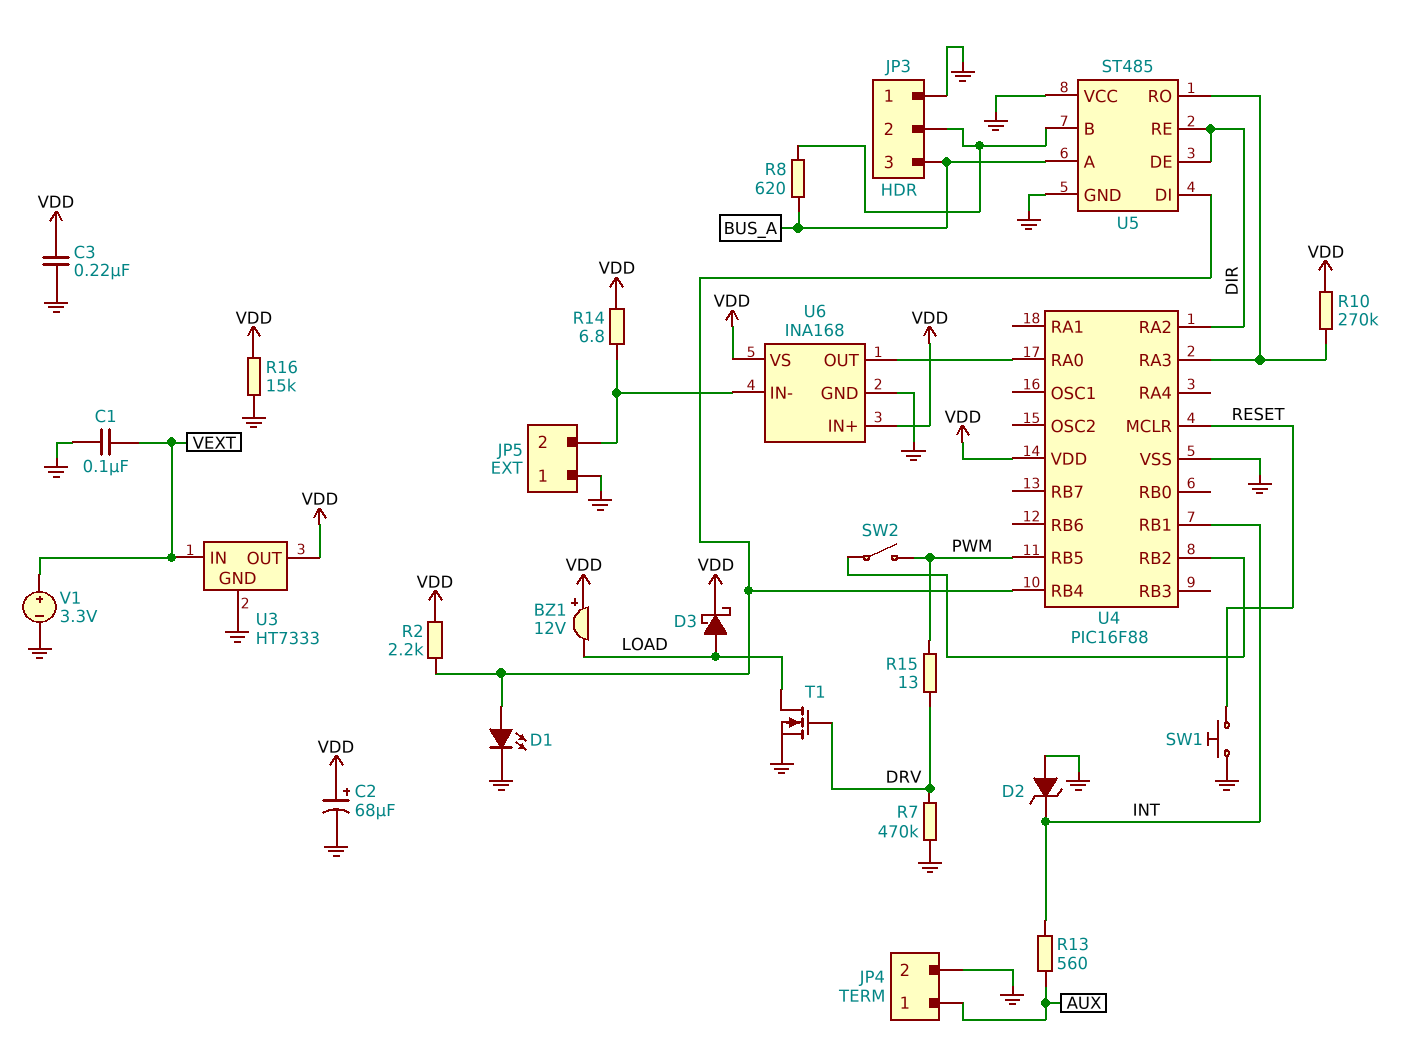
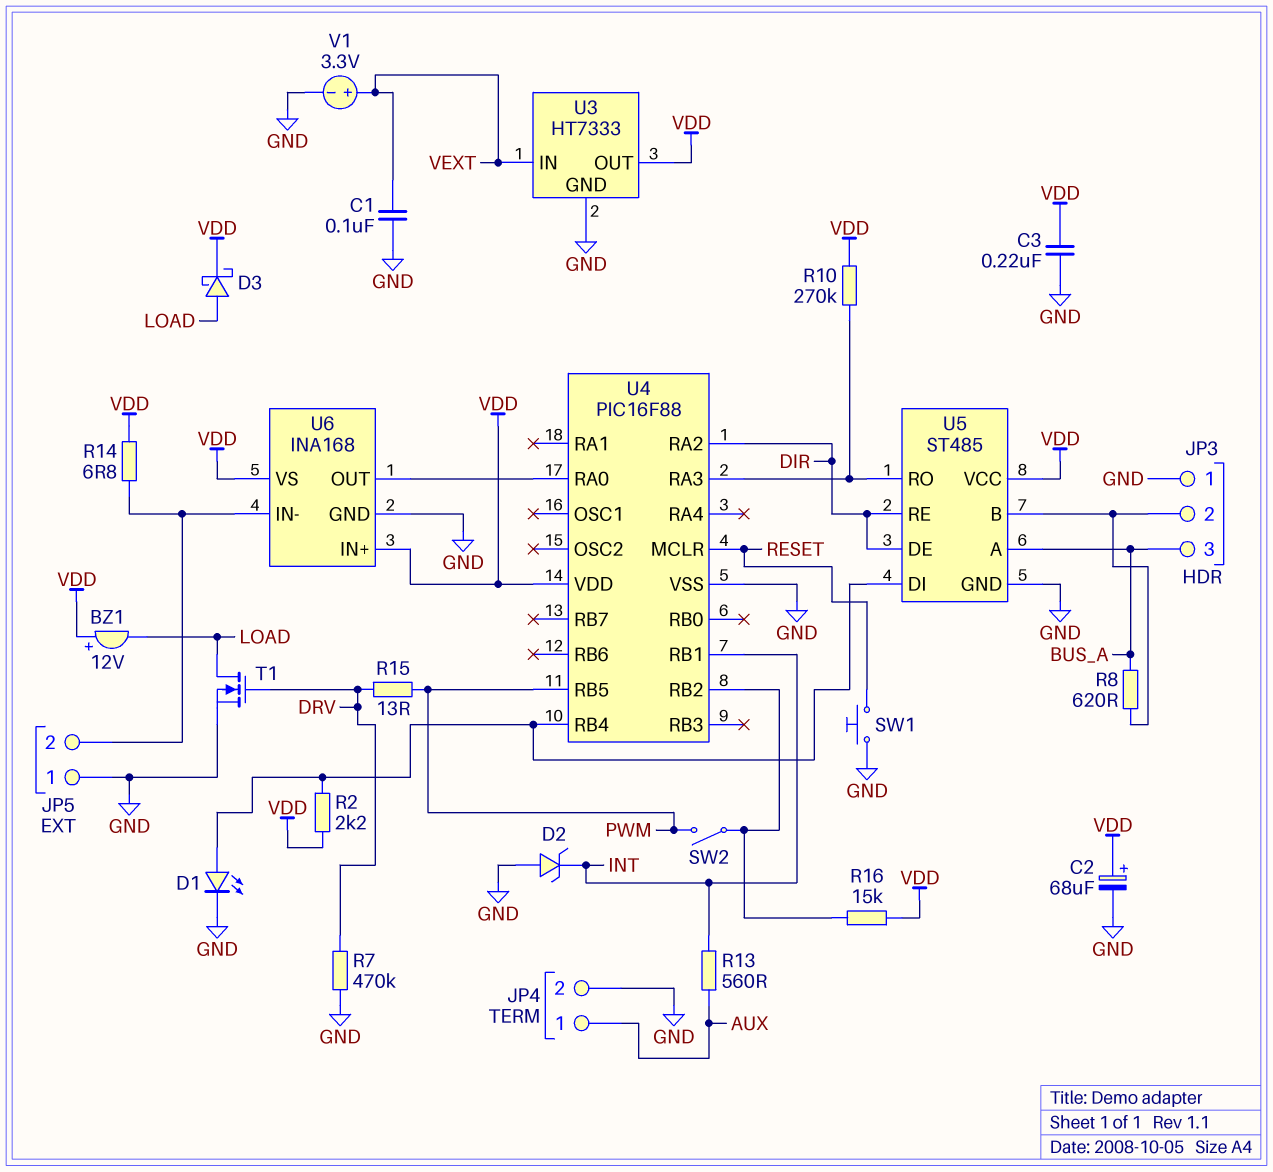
R16: 15k (GND, VDD) -> 15k (U4/RB2, VDD)
U5 pin VCC: GND -> VDD

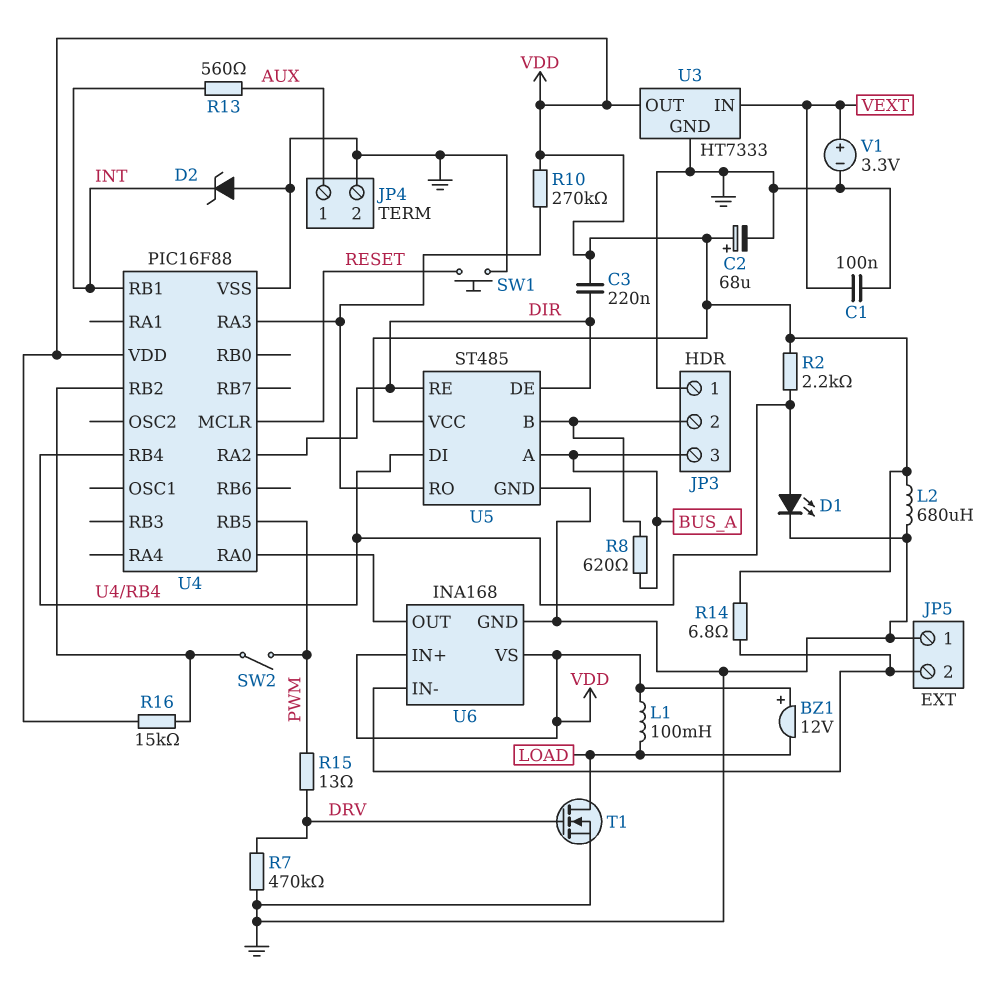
C3: 220nF (GND, VDD) -> 220nF (DIR, VDD)
D3: schottky (A LOAD, K VDD) -> none
L1: none -> 100mH (LOAD, VDD)
L2: none -> 680uH (GND, VDD)

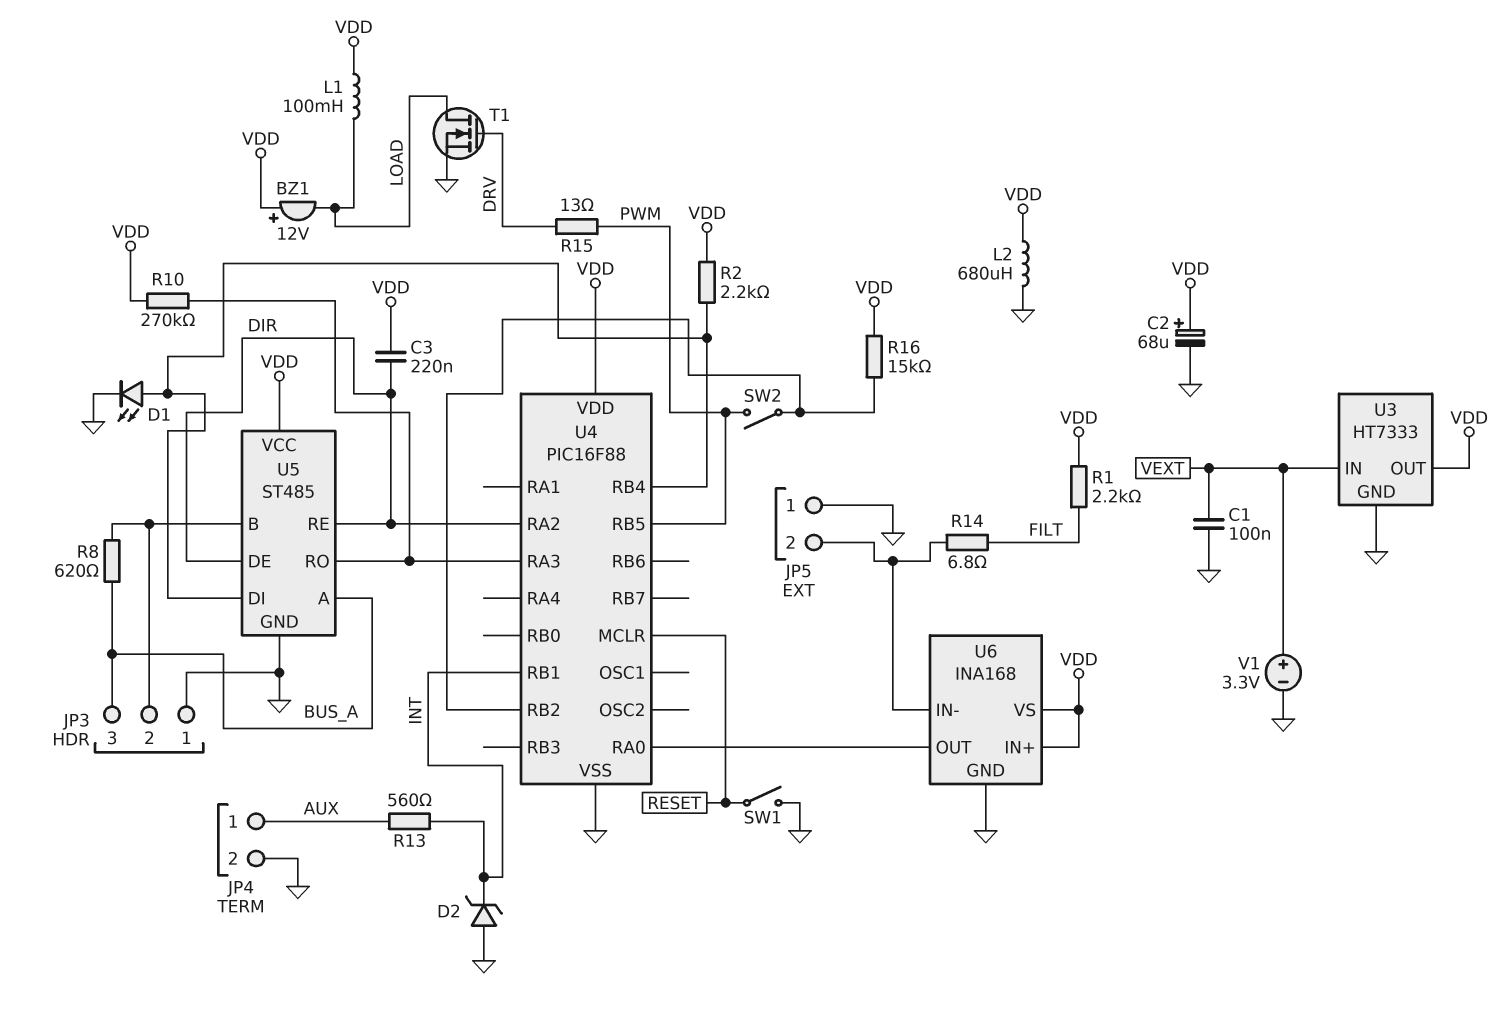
R1: none -> 2.2k (FILT, VDD)
R7: 470k (DRV, GND) -> none
R14: 6.8 (JP5/2, VDD) -> 6.8 (FILT, JP5/2)
SW1: button (GND, RESET) -> switch (GND, RESET)

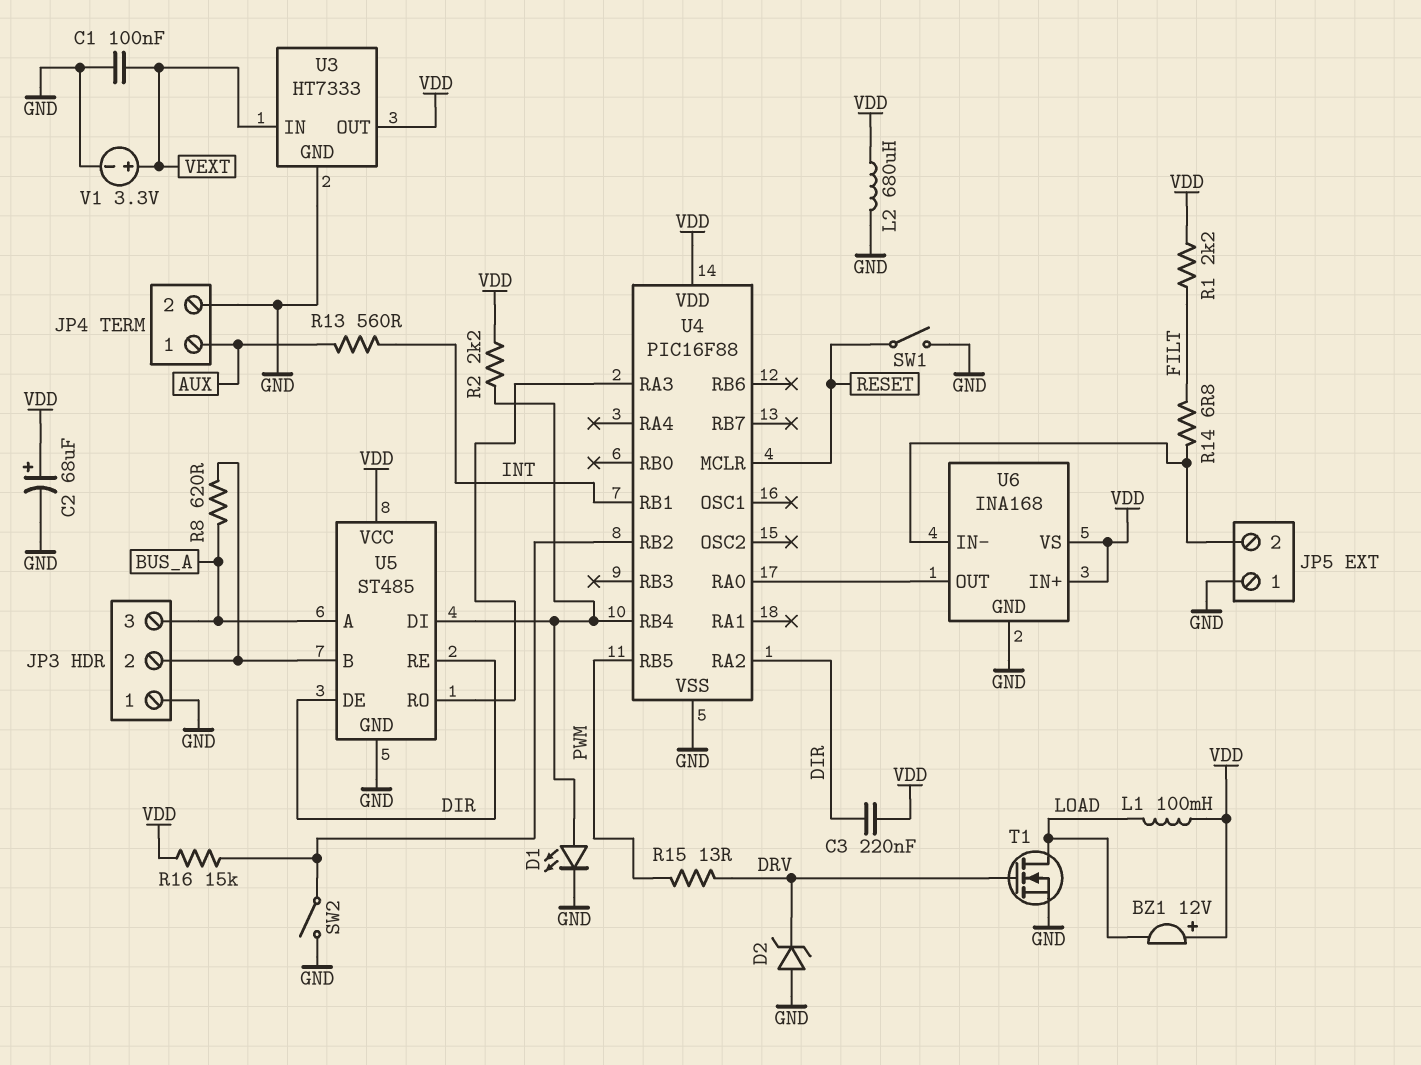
D2: zener (A GND, K INT) -> zener (A GND, K DRV)
R10: 270k (U4/RA3, VDD) -> none
SW2: switch (PWM, U4/RB2) -> switch (GND, U4/RB2)

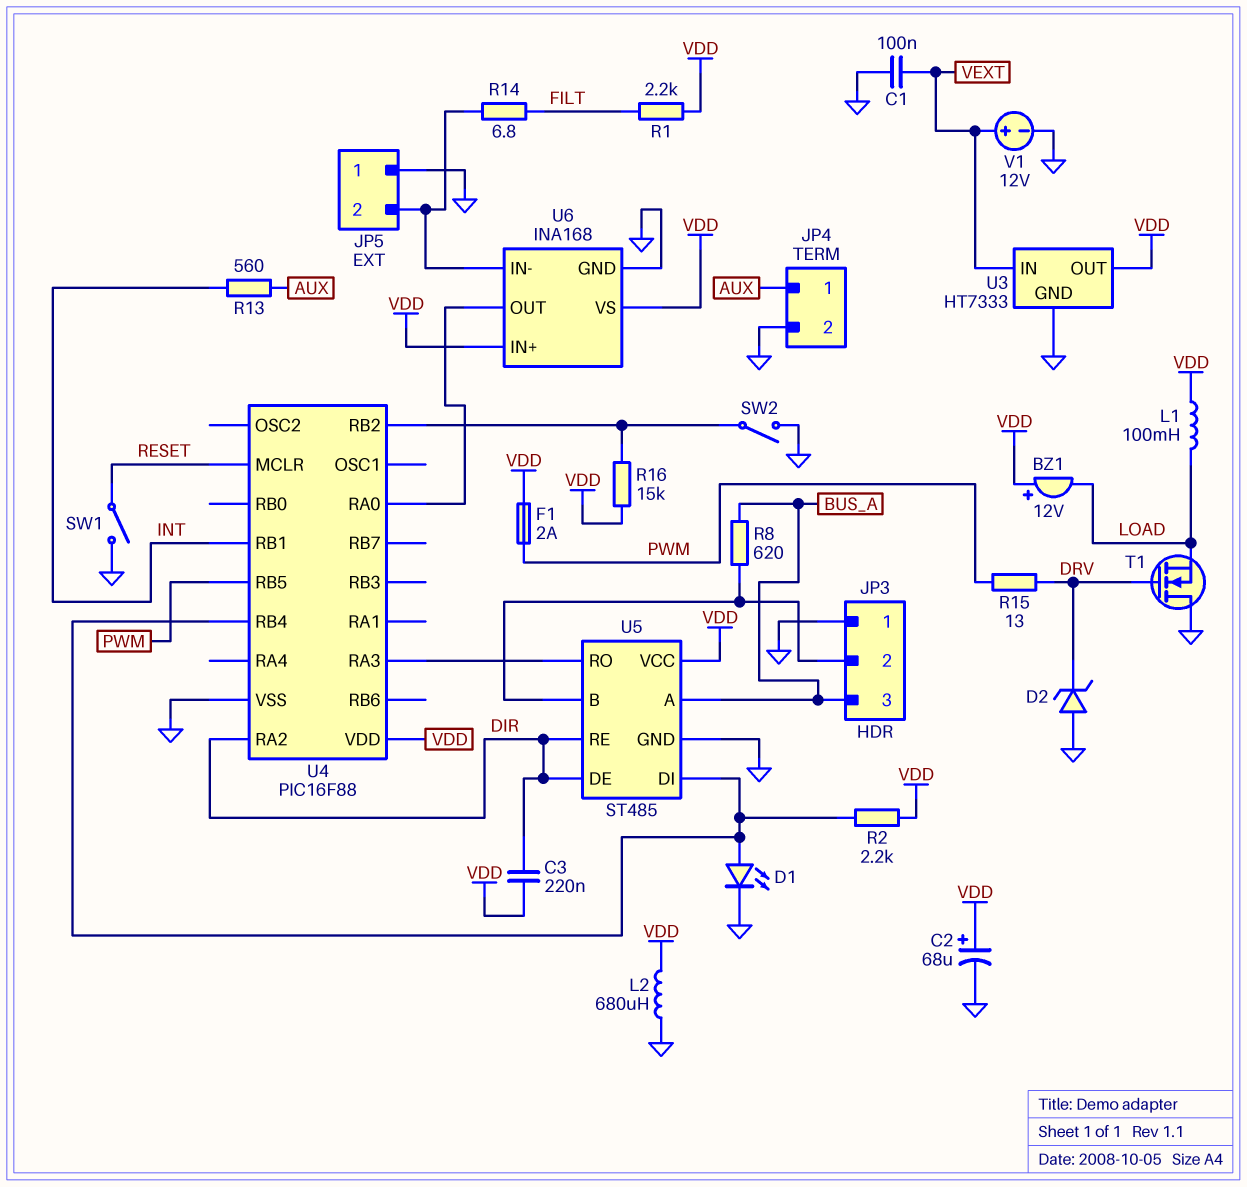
F1: none -> 2A (PWM, VDD)
T1: NMOS (G DRV, D LOAD, S GND) -> NMOS (G DRV, D GND, S LOAD)
V1: 3.3V (plus VEXT, minus GND) -> 12V (plus VEXT, minus GND)

